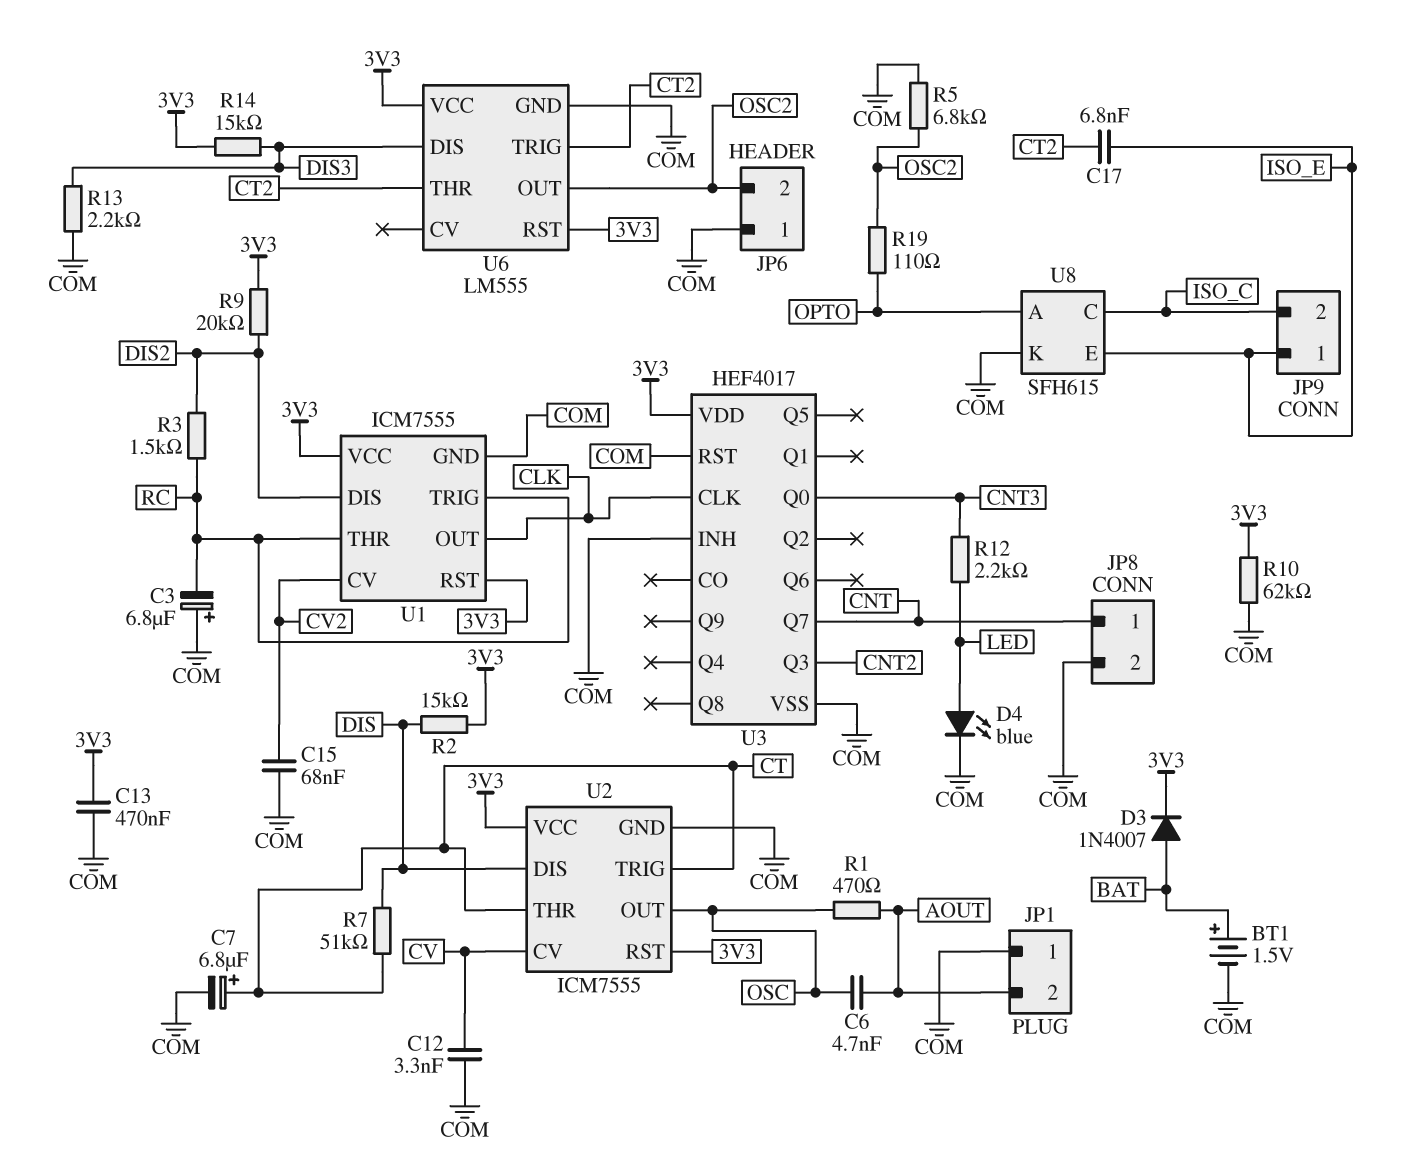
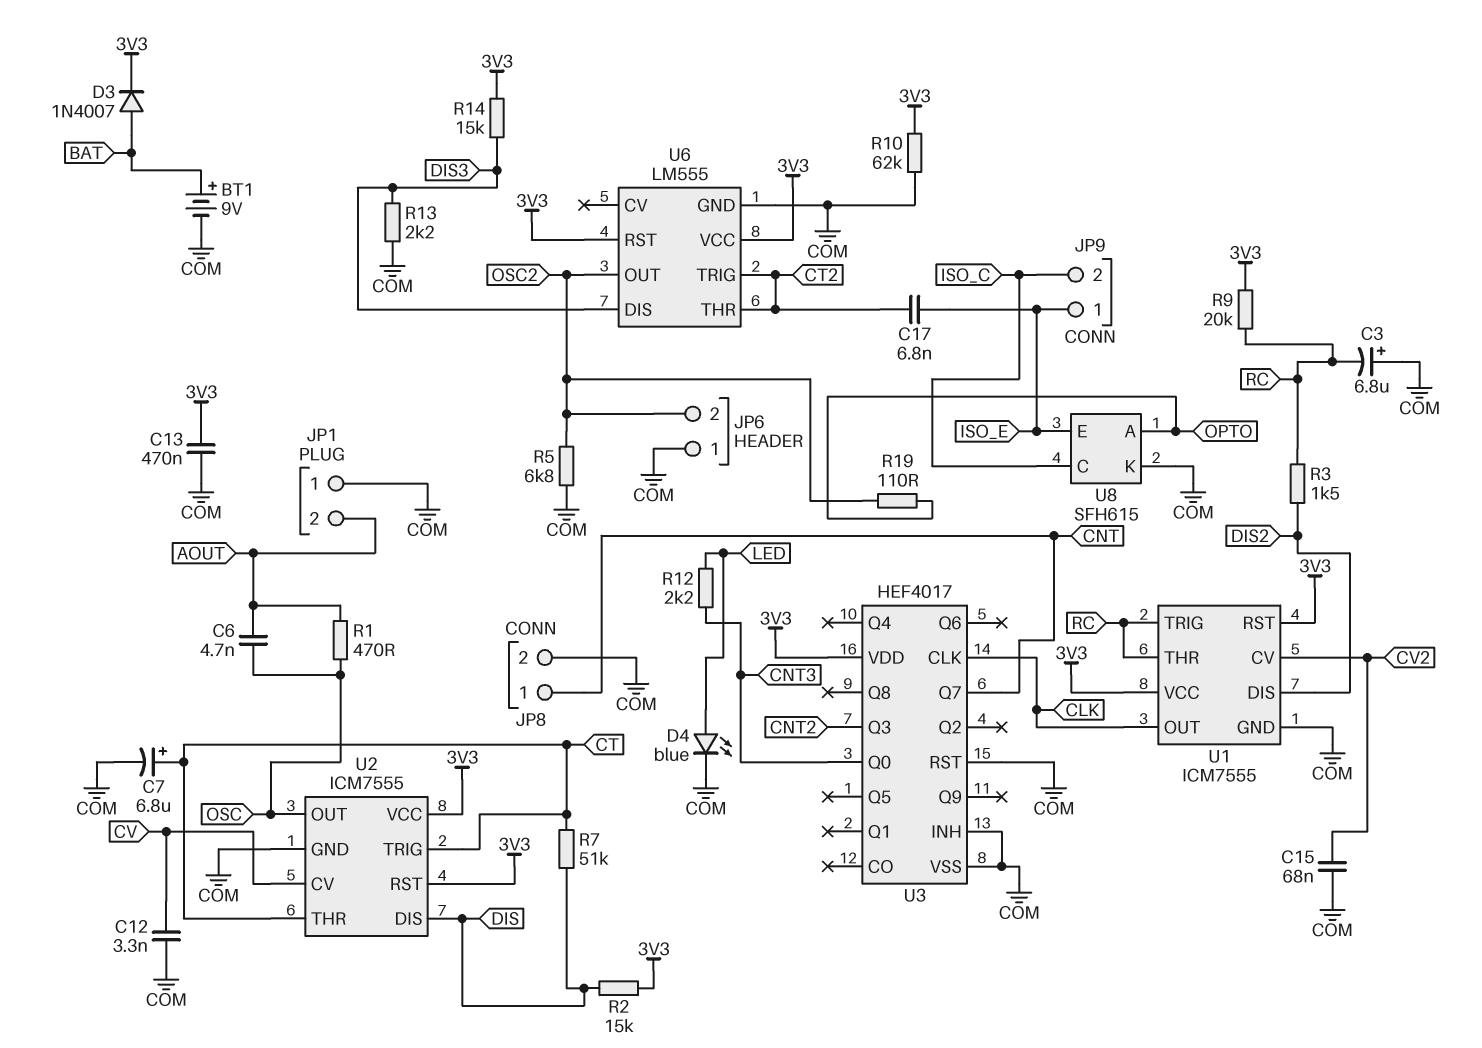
BT1: 1.5V (plus BAT, minus COM) -> 9V (plus BAT, minus COM)
R9: 20k (3V3, DIS2) -> 20k (3V3, RC)

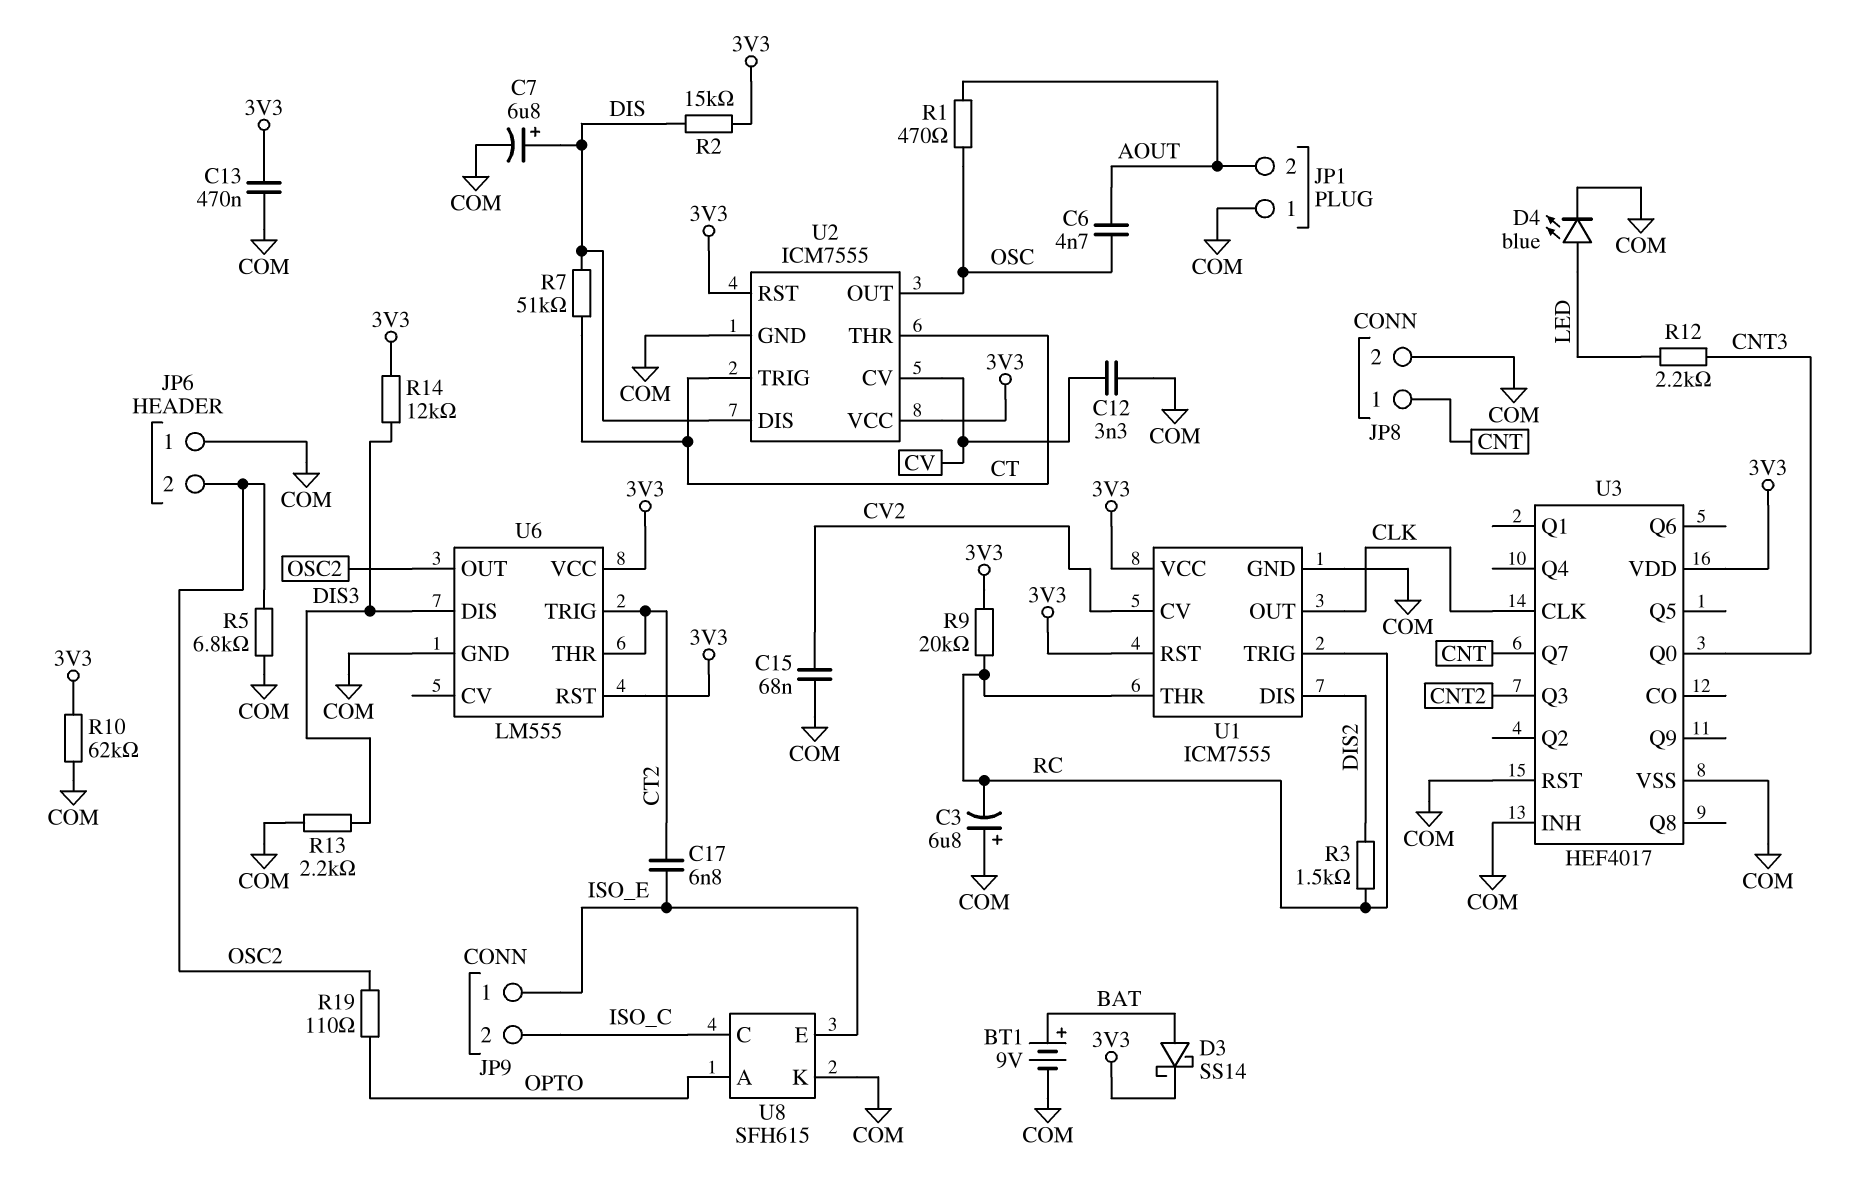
C7: 6.8uF (plus CT, minus COM) -> 6.8uF (plus DIS, minus COM)
D3: diode 1N4007 (A BAT, K 3V3) -> schottky SS14 (A BAT, K 3V3)
R14: 15k (3V3, DIS3) -> 12k (3V3, DIS3)

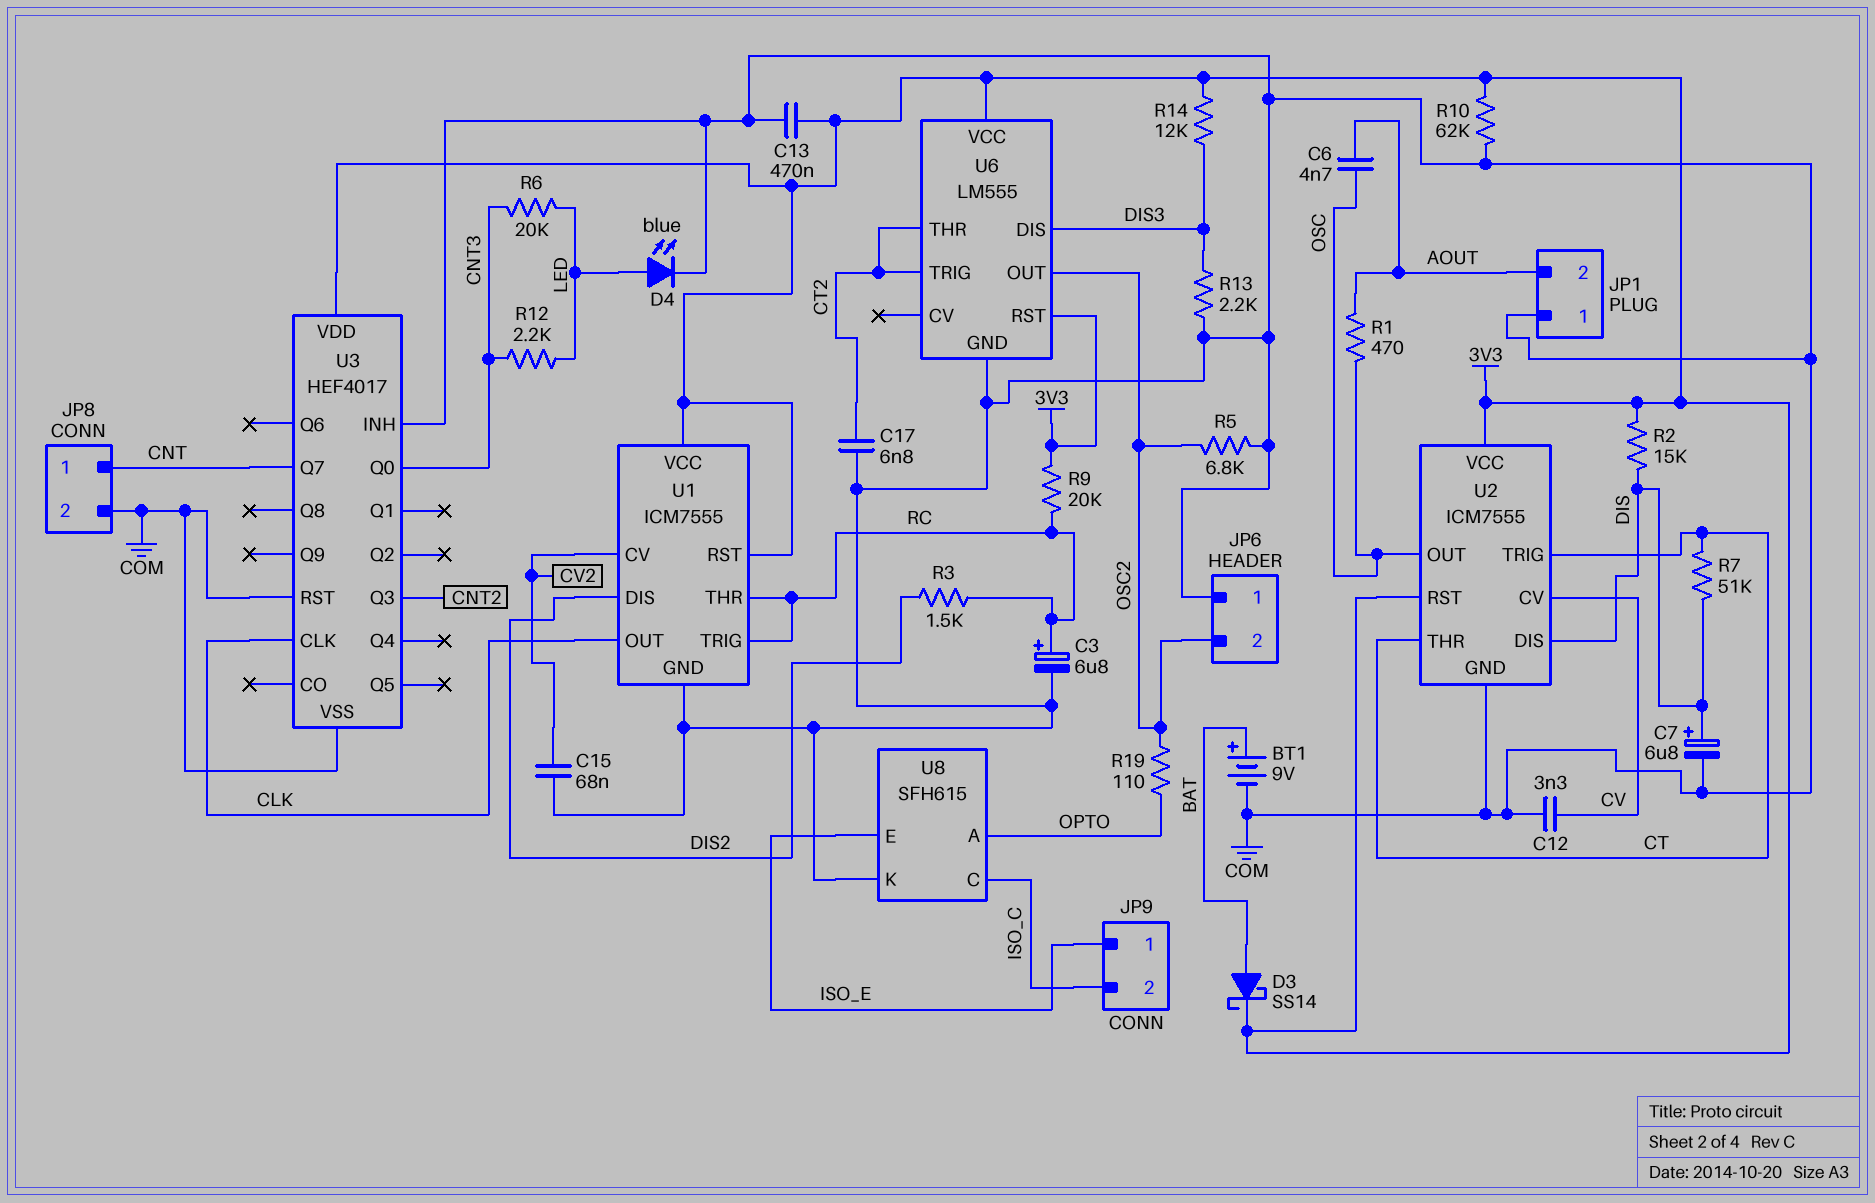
C3: 6.8uF (plus COM, minus RC) -> 6.8uF (plus RC, minus COM)
C17: 6.8nF (CT2, ISO_E) -> 6.8nF (COM, CT2)
R6: none -> 20k (CNT3, LED)

